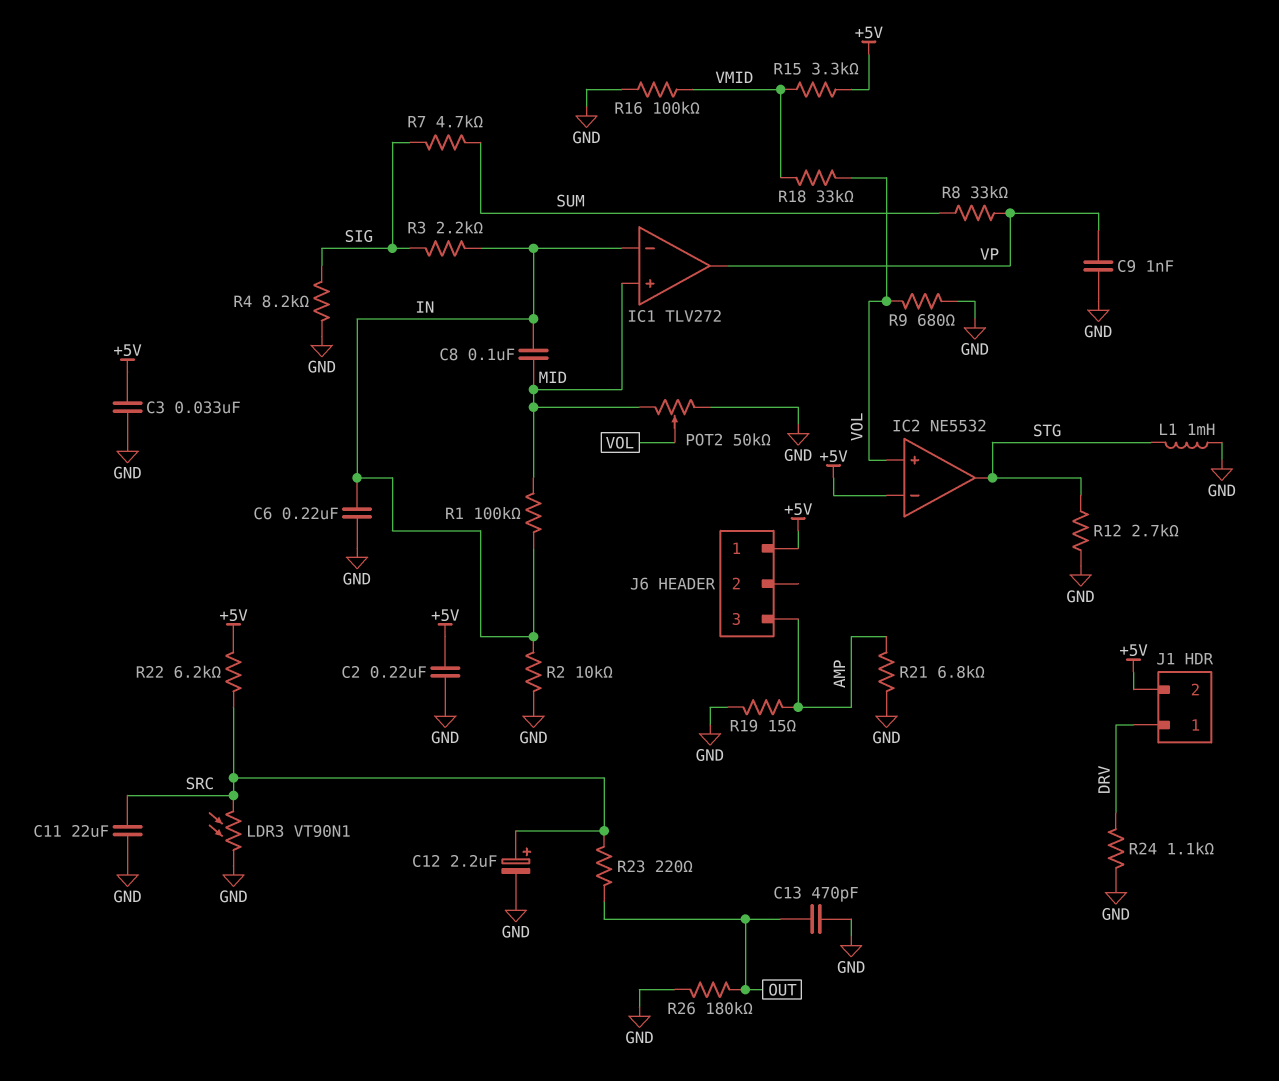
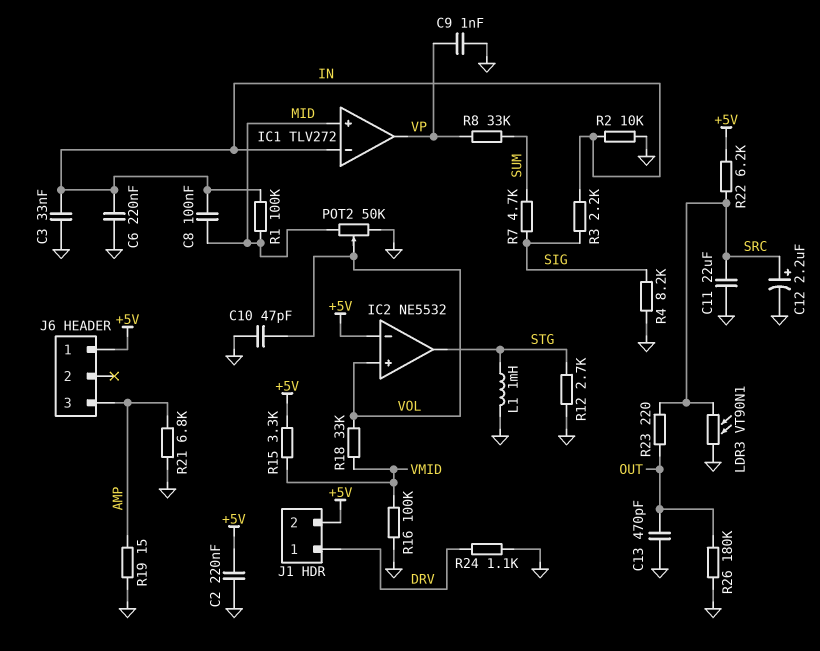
C3: 33nF (+5V, GND) -> 33nF (GND, IN)
C10: none -> 47pF (GND, VOL)
R9: 680 (GND, VOL) -> none

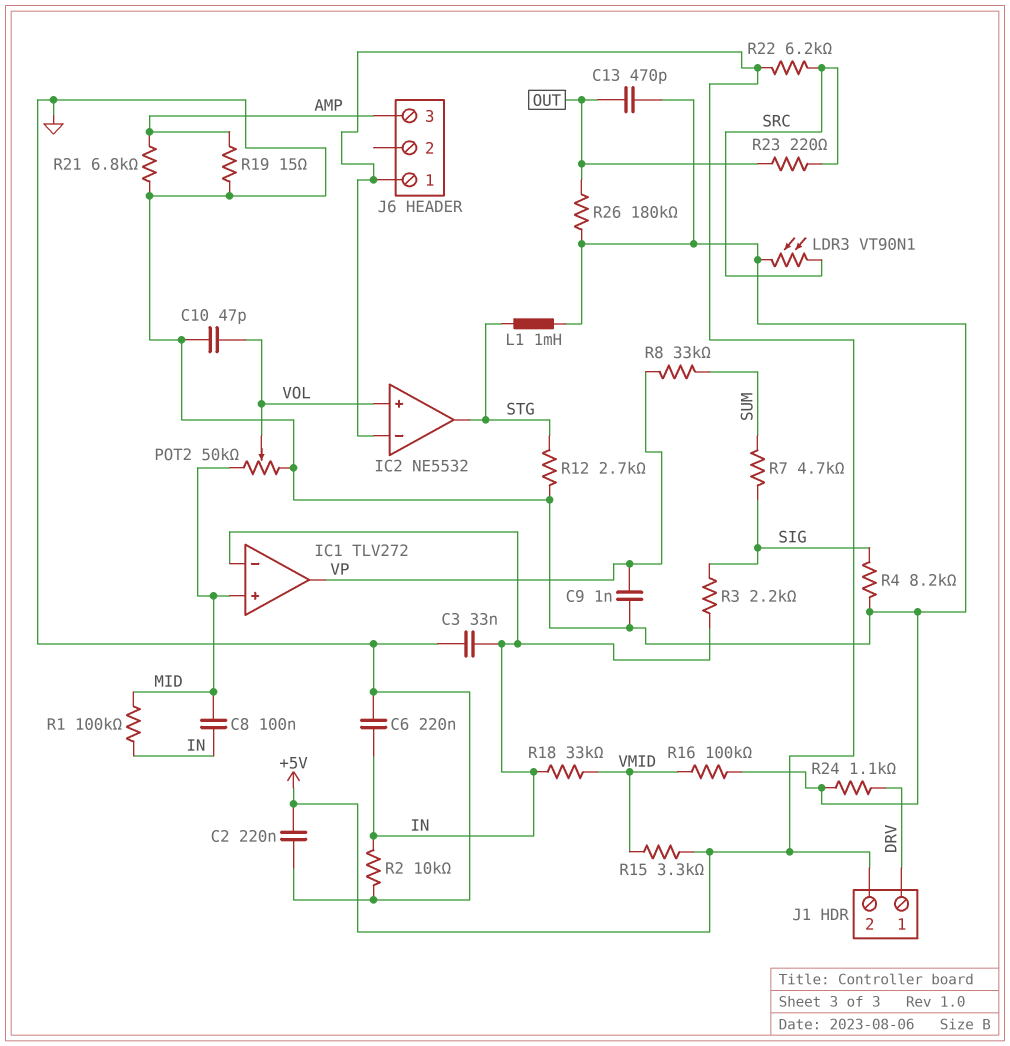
C11: 22uF (GND, SRC) -> none
C12: 2.2uF (plus SRC, minus GND) -> none
R18: 33k (VMID, VOL) -> 33k (IN, VMID)

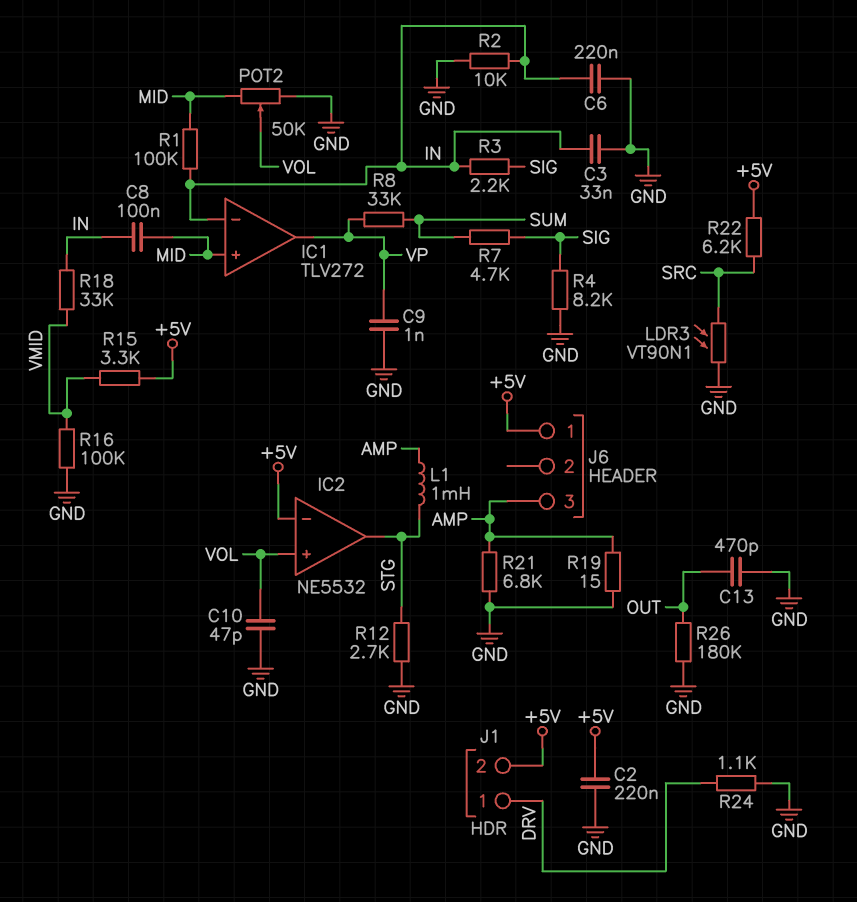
L1: 1mH (GND, STG) -> 1mH (AMP, STG)
R23: 220 (OUT, SRC) -> none

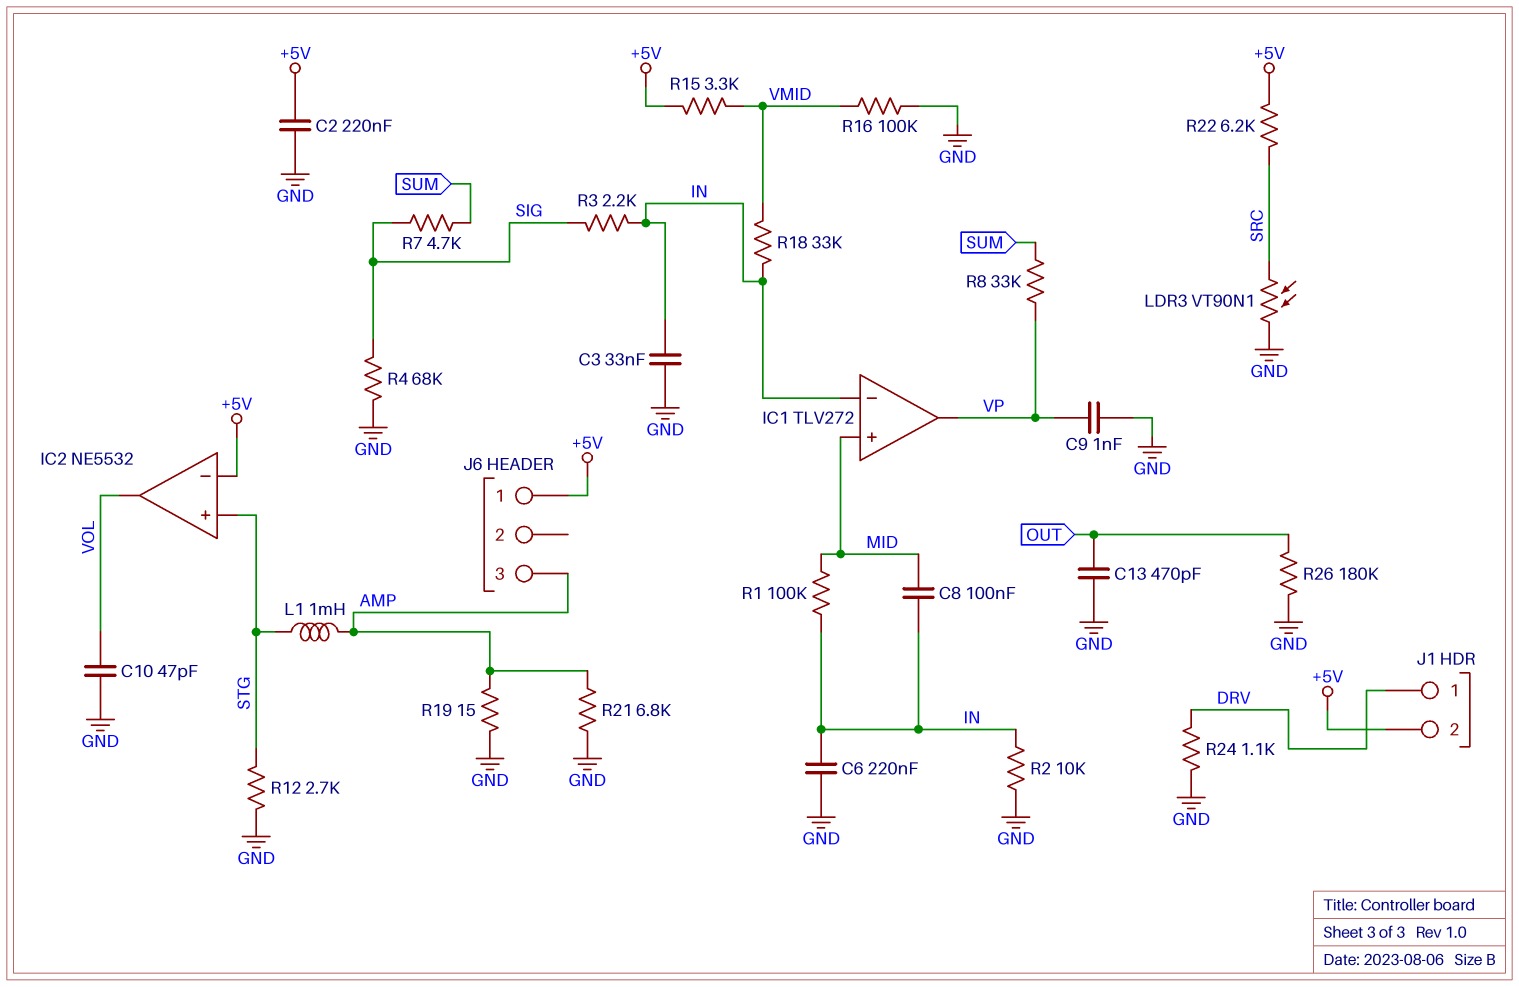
IC2 pin in+: VOL -> STG
IC2 pin out: STG -> VOL
POT2: 50k (GND, MID, wiper VOL) -> none
R4: 8.2k (GND, SIG) -> 68k (GND, SIG)

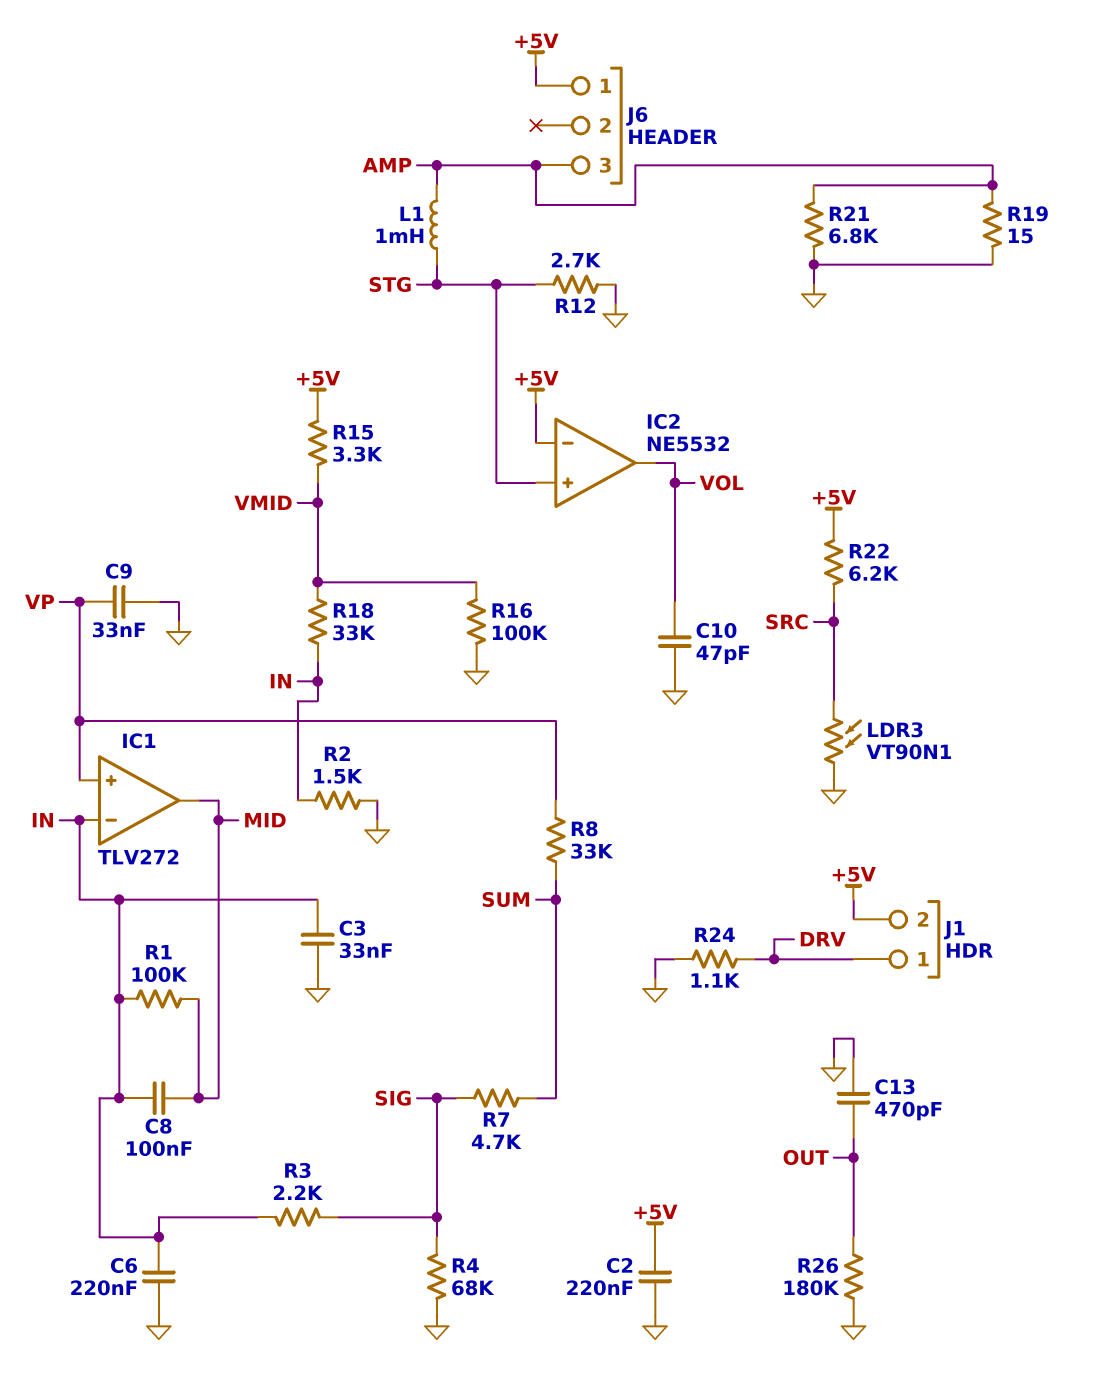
C9: 1nF (GND, VP) -> 33nF (GND, VP)
IC1 pin in+: MID -> VP
IC1 pin out: VP -> MID
R2: 10k (GND, IN) -> 1.5k (GND, IN)

